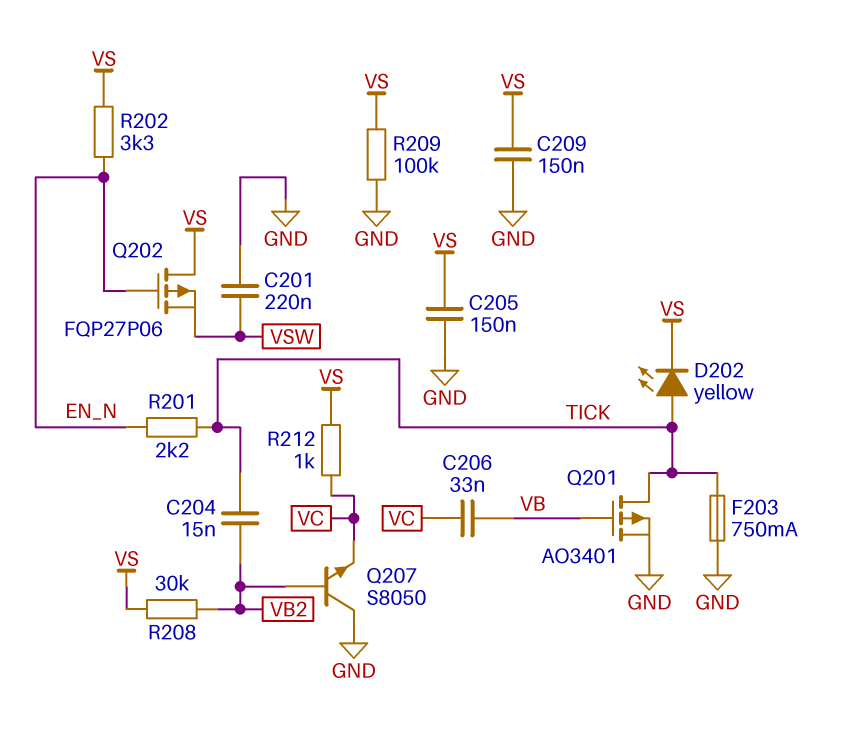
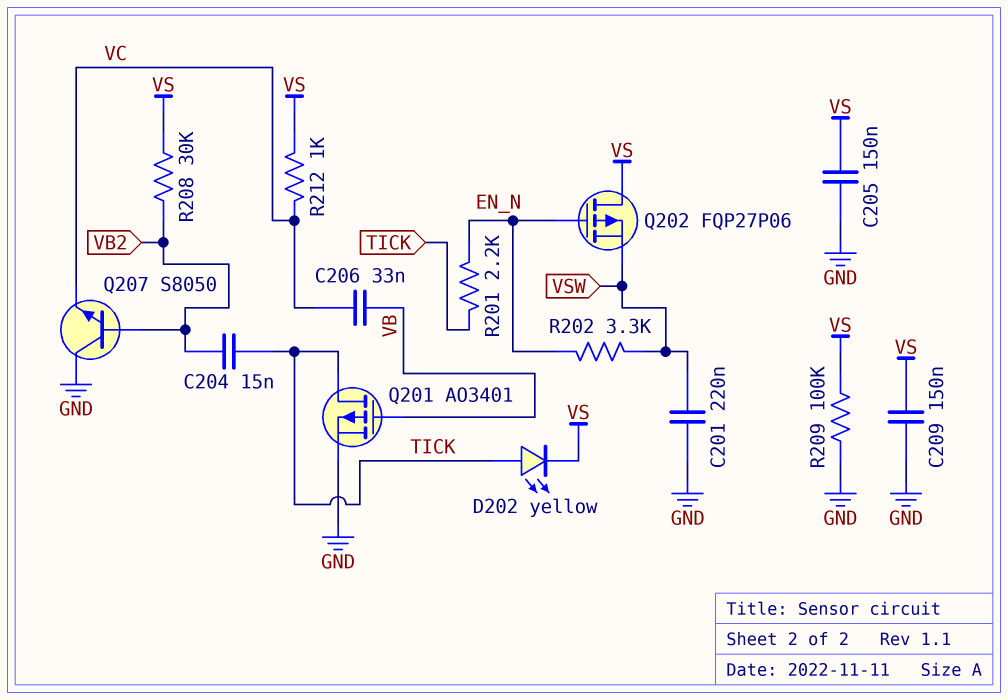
F203: 750mA (GND, TICK) -> none
R202: 3.3k (EN_N, VS) -> 3.3k (EN_N, VSW)

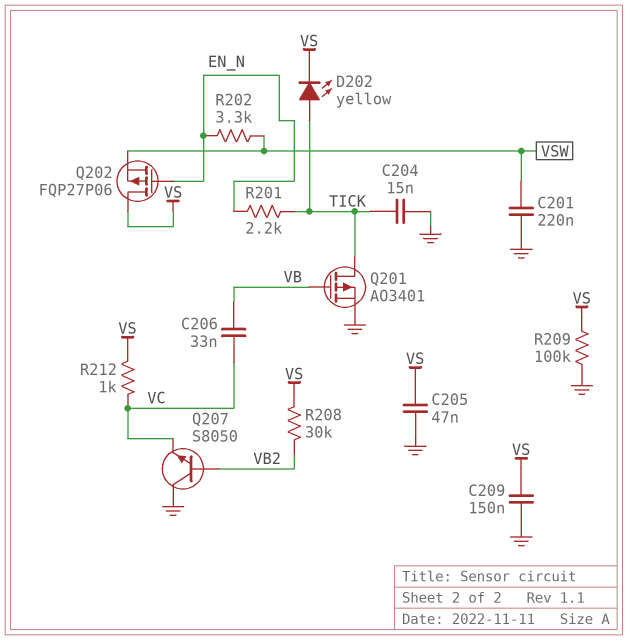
C204: 15nF (TICK, VB2) -> 15nF (GND, TICK)
C205: 150nF (GND, VS) -> 47nF (GND, VS)

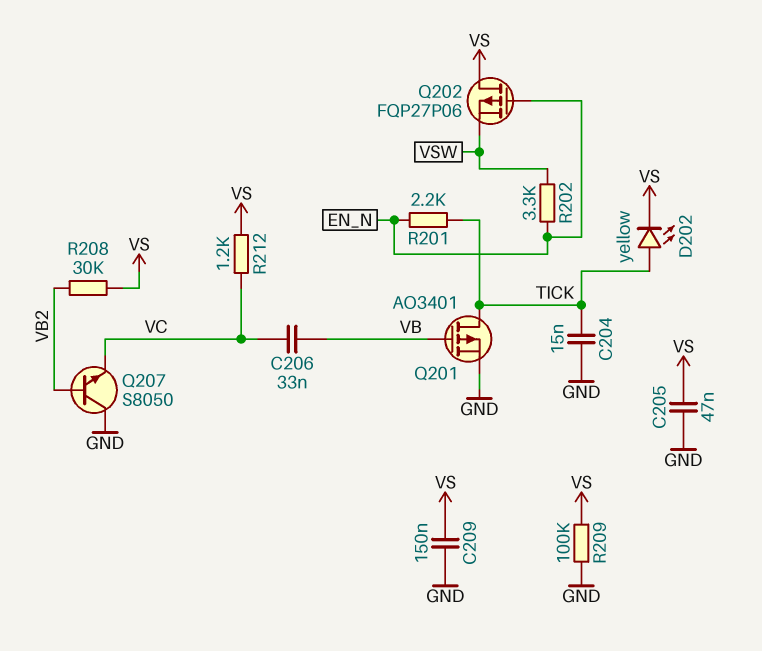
C201: 220nF (GND, VSW) -> none
R212: 1k (VC, VS) -> 1.2k (VC, VS)

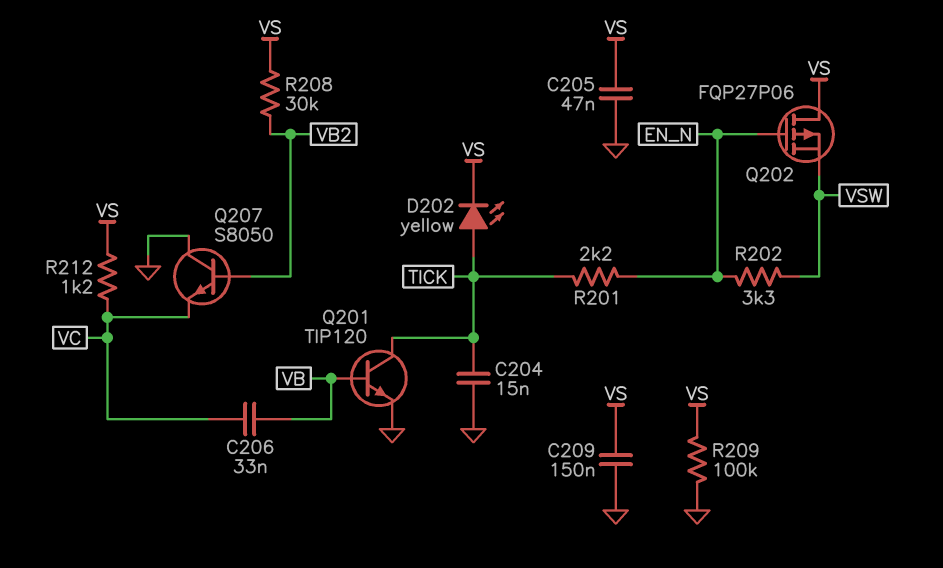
Q201: PMOS AO3401 (G VB, D TICK, S GND) -> NPN TIP120 (B VB, C TICK, E GND)

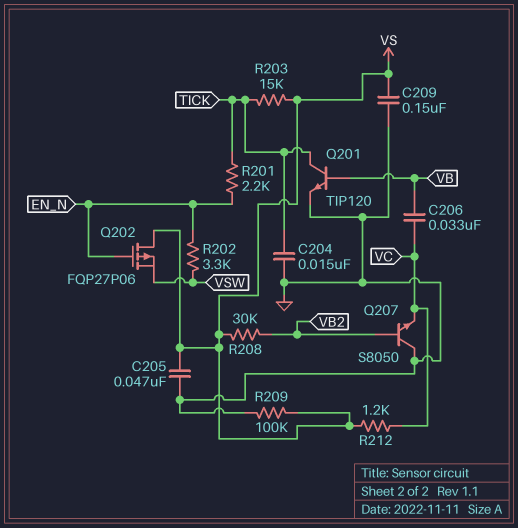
D202: LED yellow (A TICK, K VS) -> none
R203: none -> 15k (TICK, VS)

